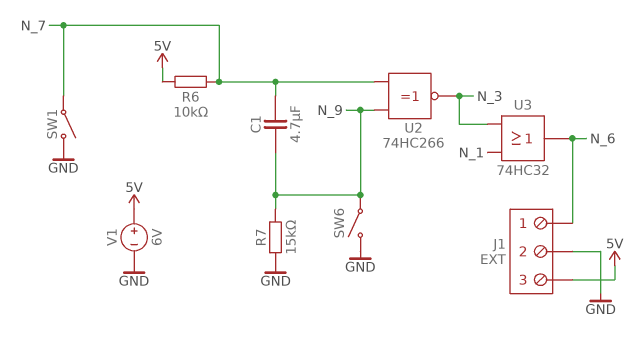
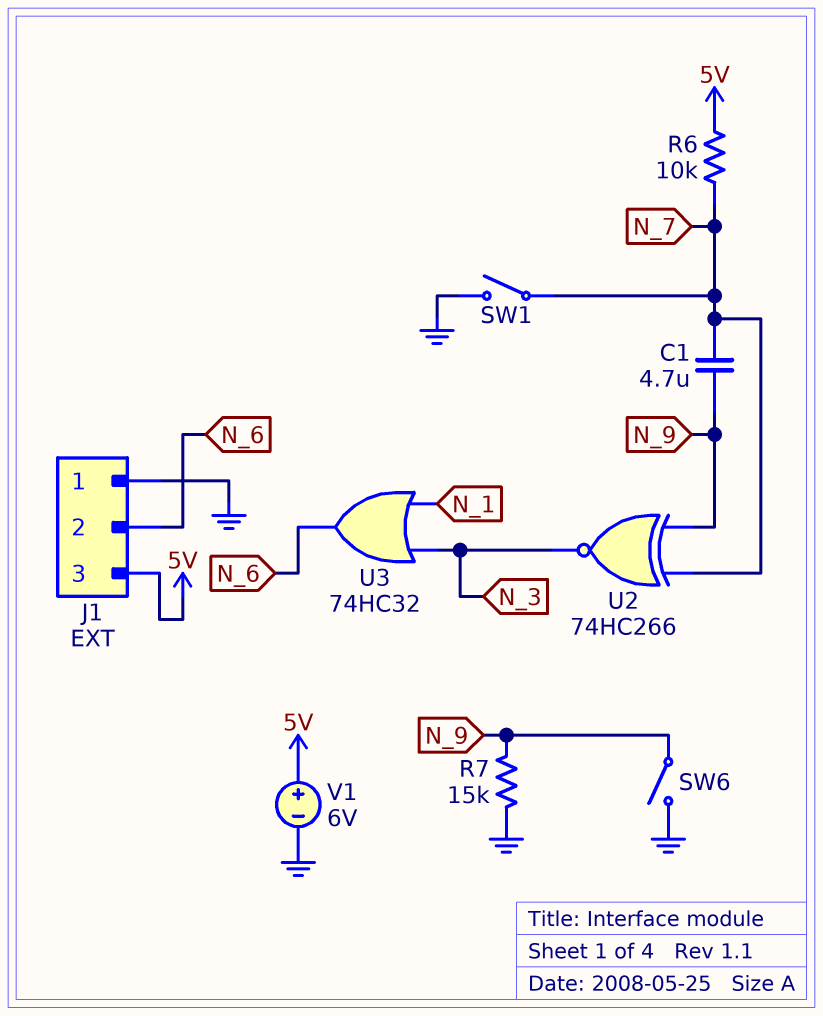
J1 pin 1: N_6 -> GND
J1 pin 2: GND -> N_6

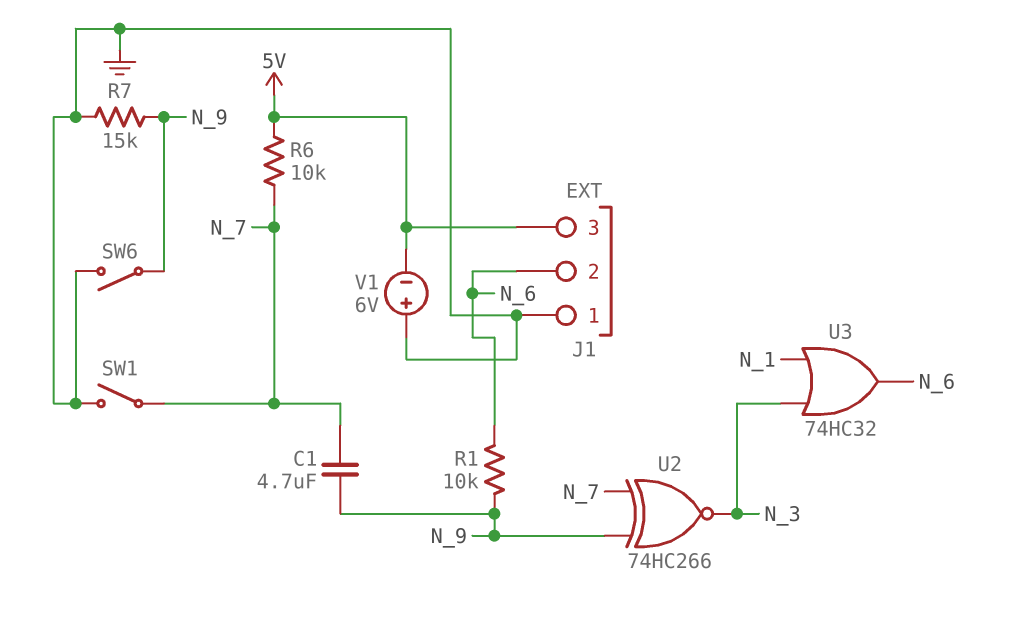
R1: none -> 10k (N_6, N_9)
V1: 6V (plus 5V, minus GND) -> 6V (plus GND, minus 5V)

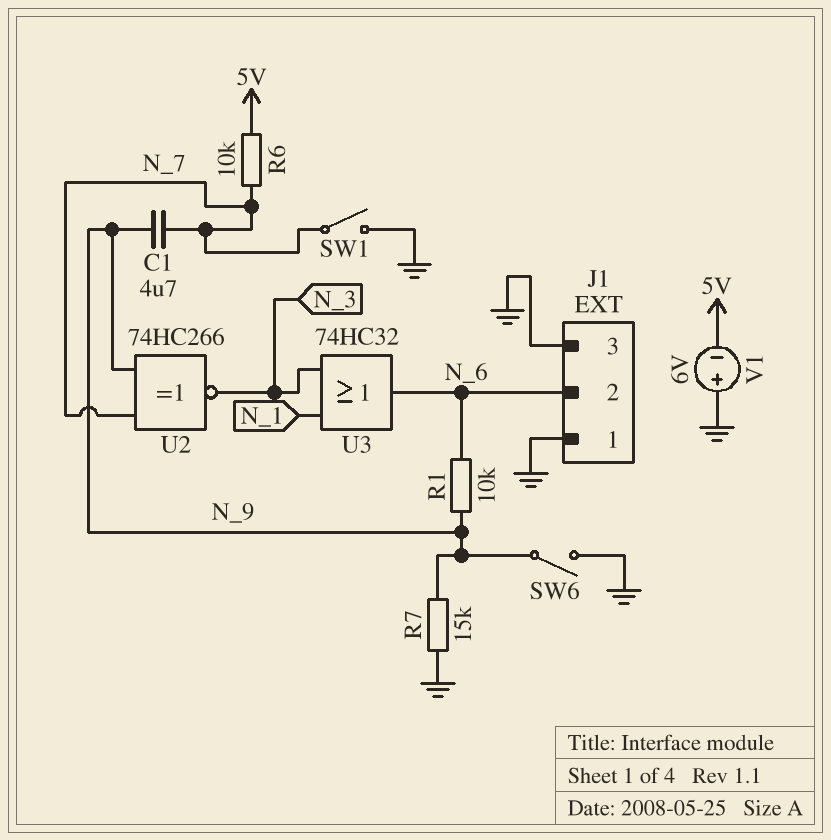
J1 pin 3: 5V -> GND

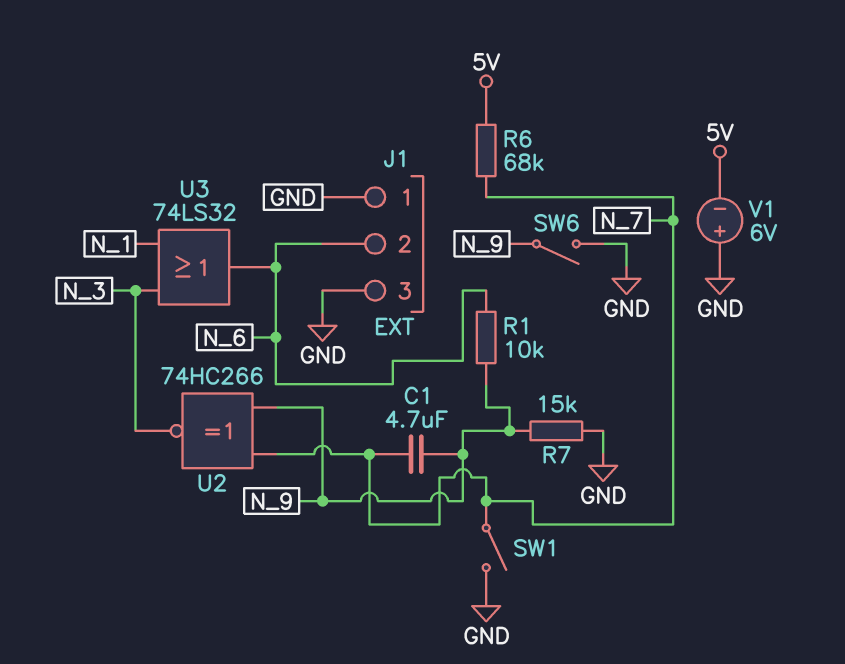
R6: 10k (5V, N_7) -> 68k (5V, N_7)
U3: OR 74HC32 (in N_1, in N_3, out N_6) -> OR 74LS32 (in N_1, in N_3, out N_6)

